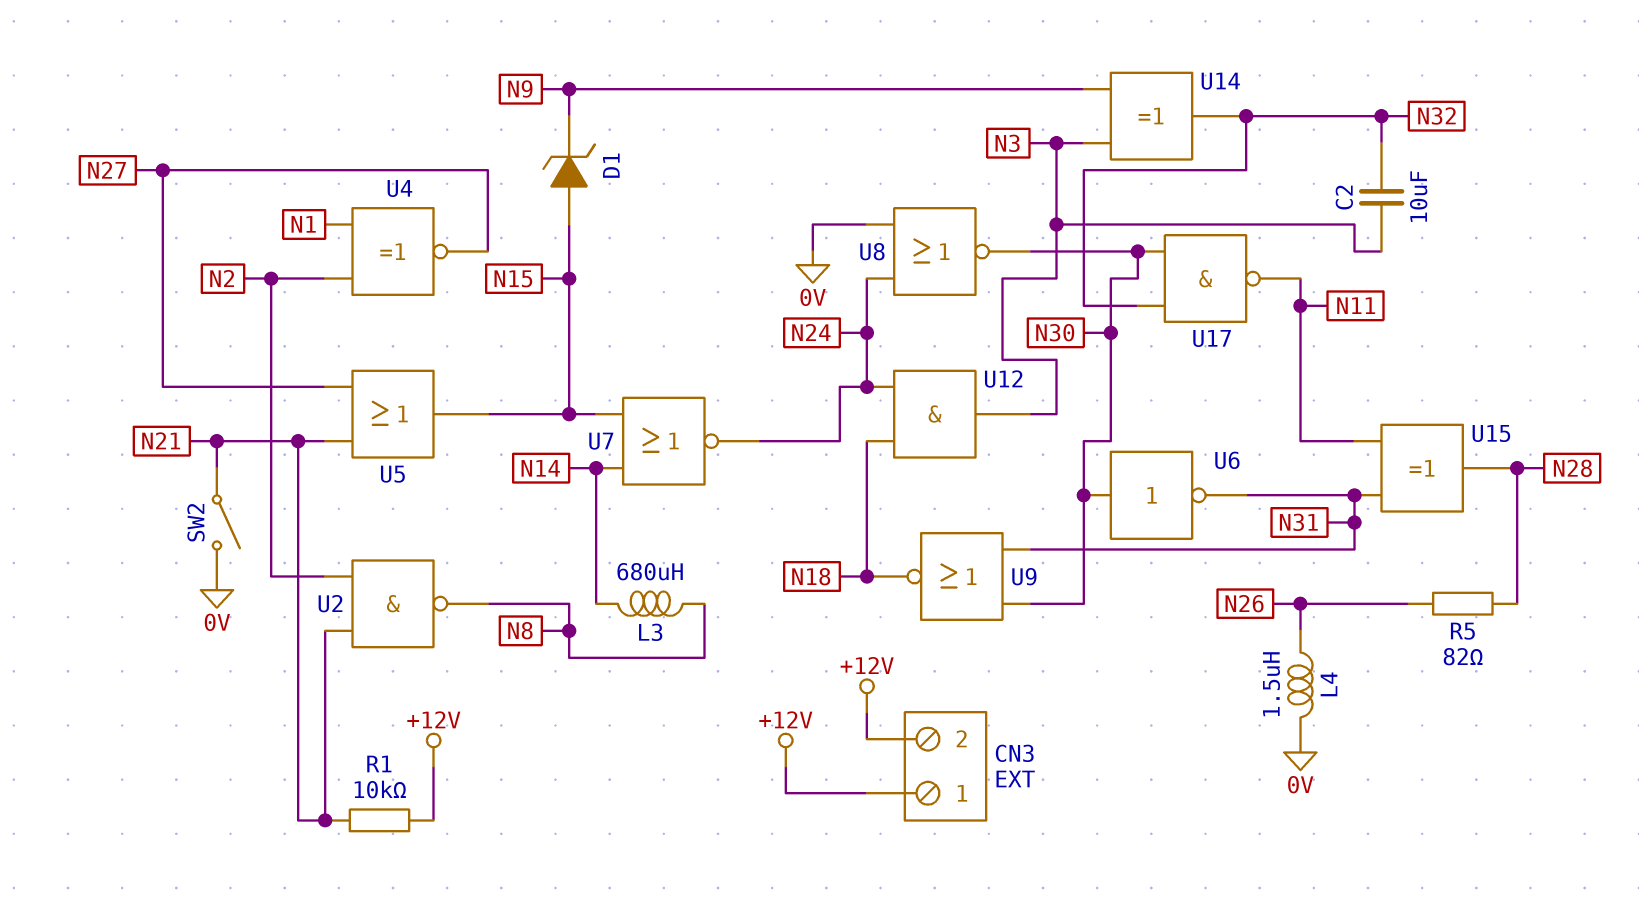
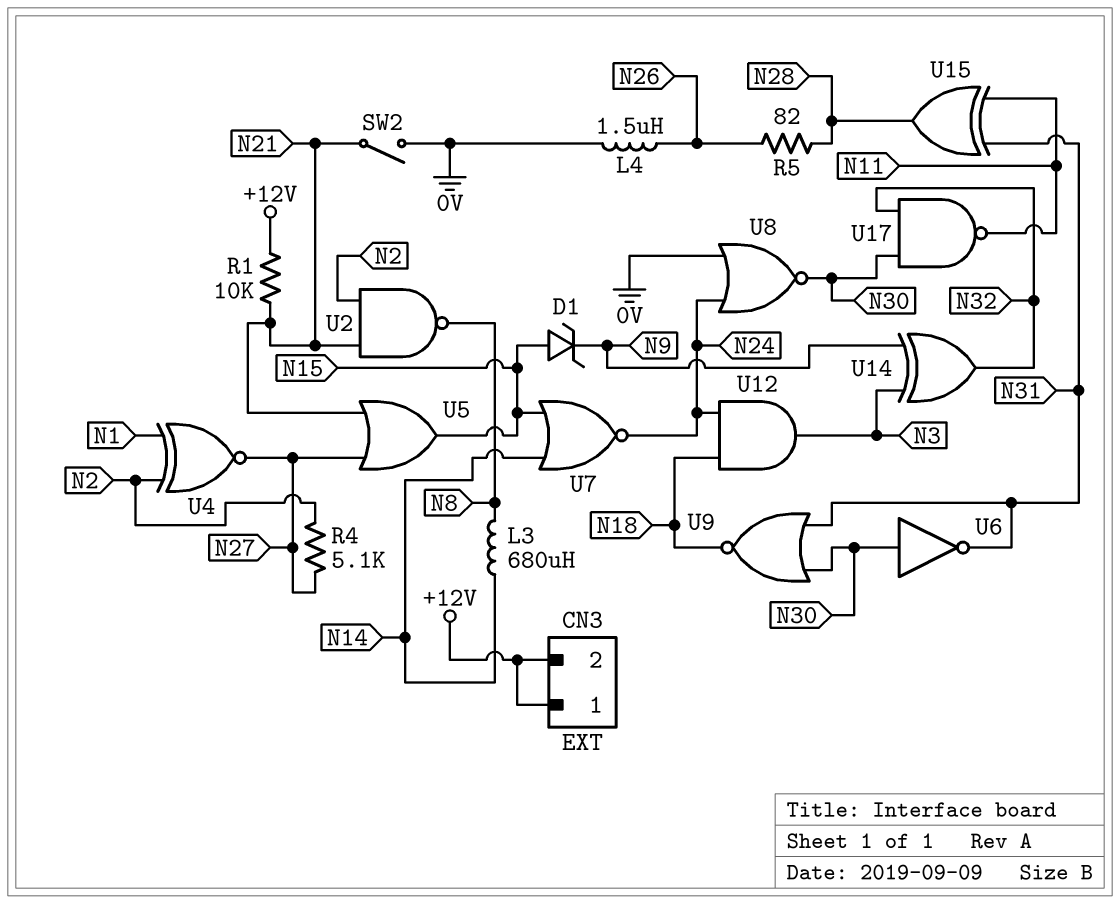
C2: 10uF (N3, N32) -> none
R4: none -> 5.1k (N2, N27)

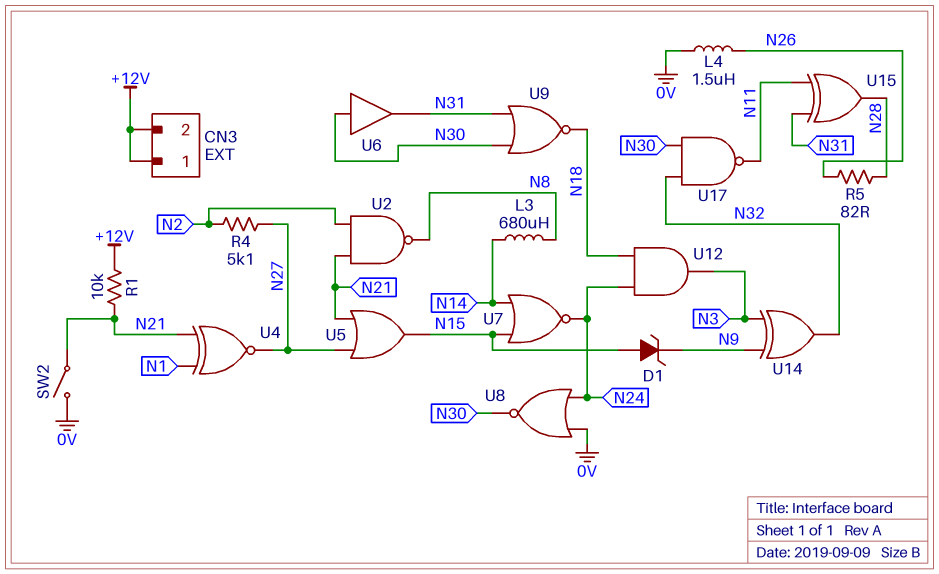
U4: XNOR (in N1, in N2, out N27) -> XNOR (in N1, in N21, out N27)
U6: NOT (in N30, out N31) -> buffer (in N30, out N31)

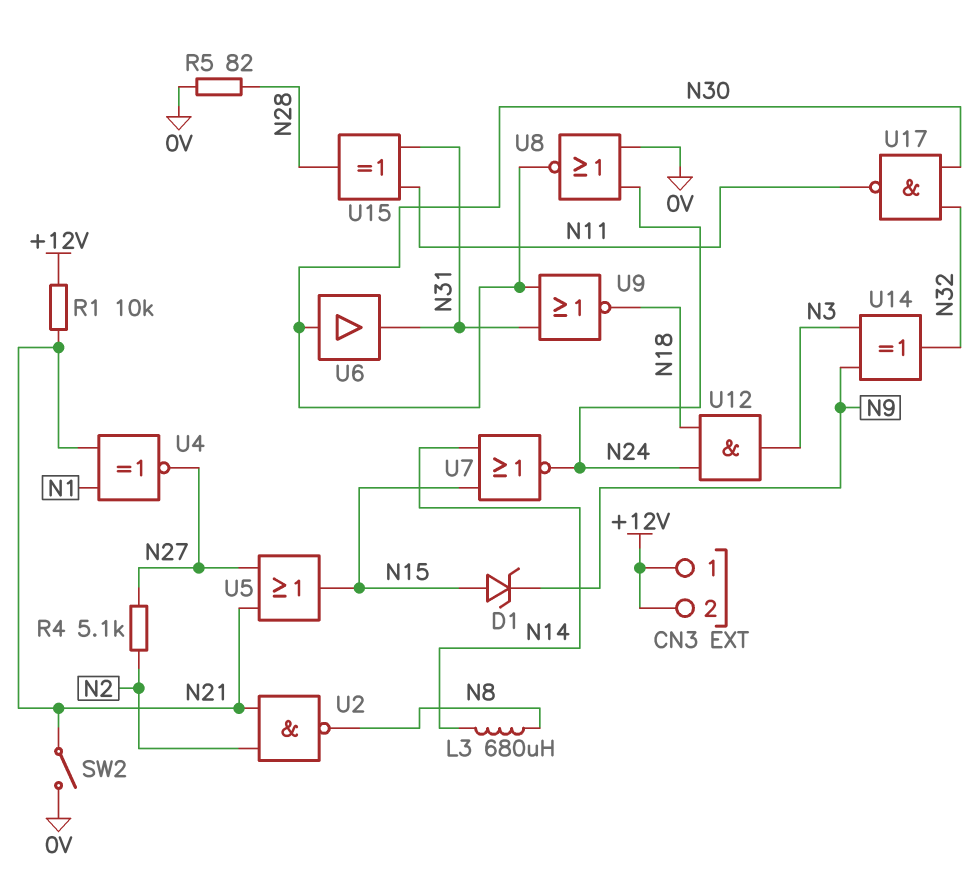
L4: 1.5uH (0V, N26) -> none
R5: 82 (N26, N28) -> 82 (0V, N28)

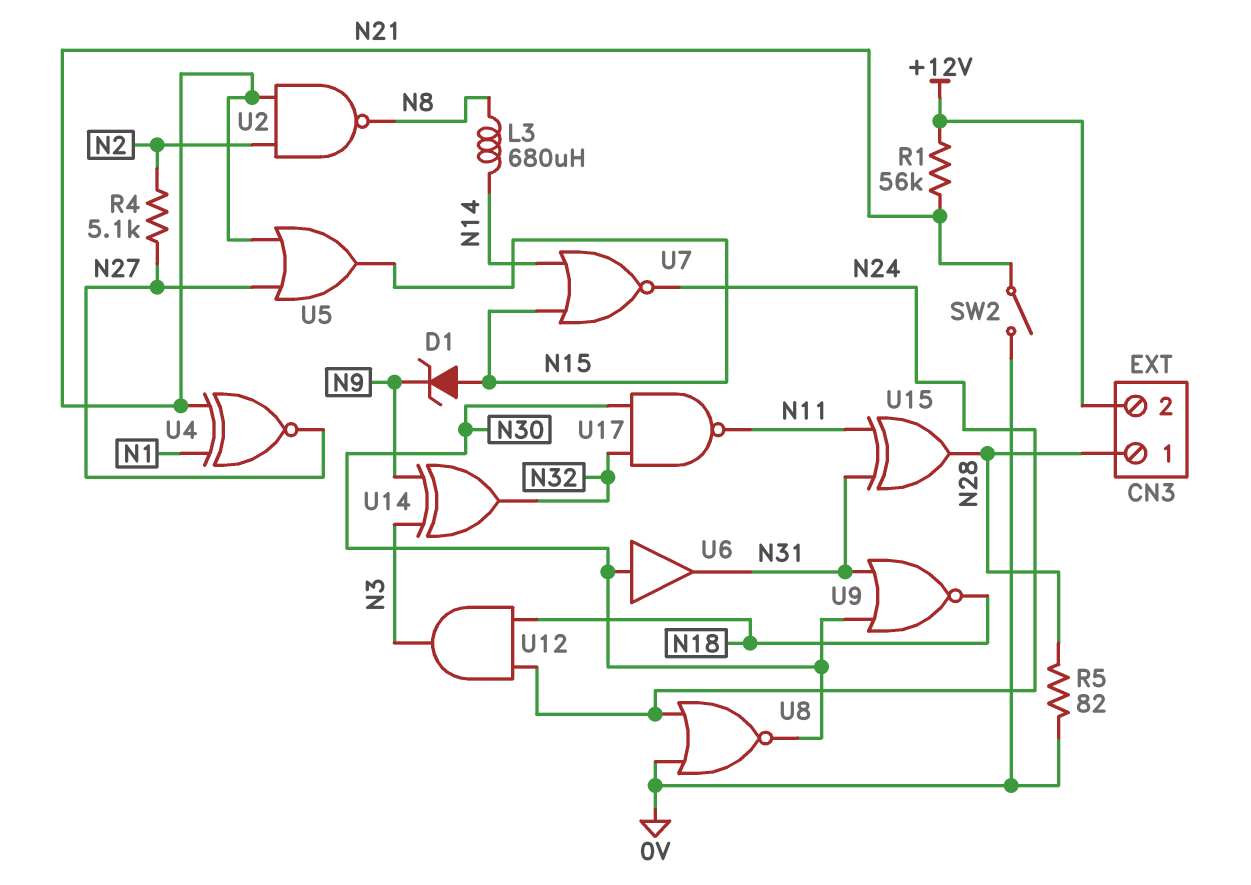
CN3 pin 1: +12V -> N28
R1: 10k (+12V, N21) -> 56k (+12V, N21)

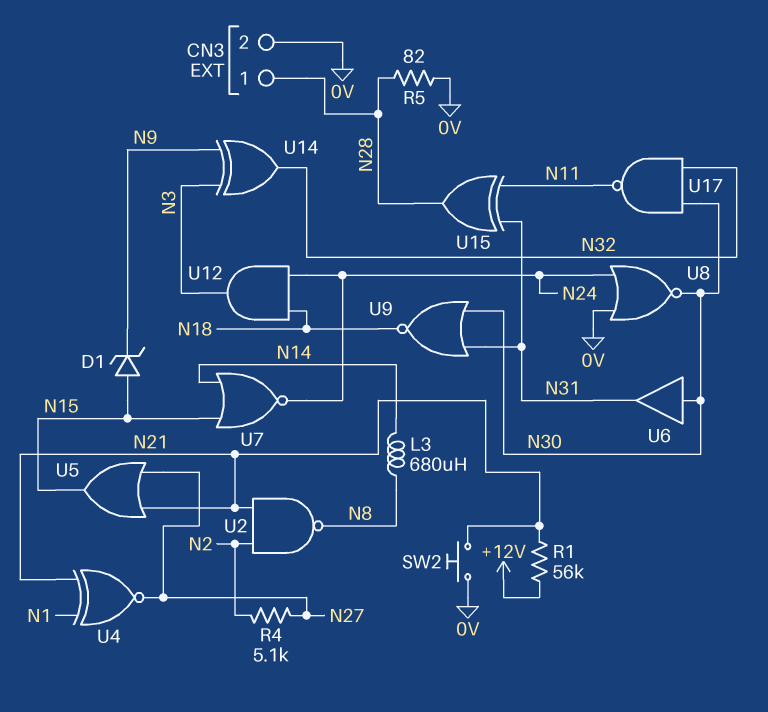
CN3 pin 2: +12V -> 0V
SW2: switch (0V, N21) -> button (0V, N21)

